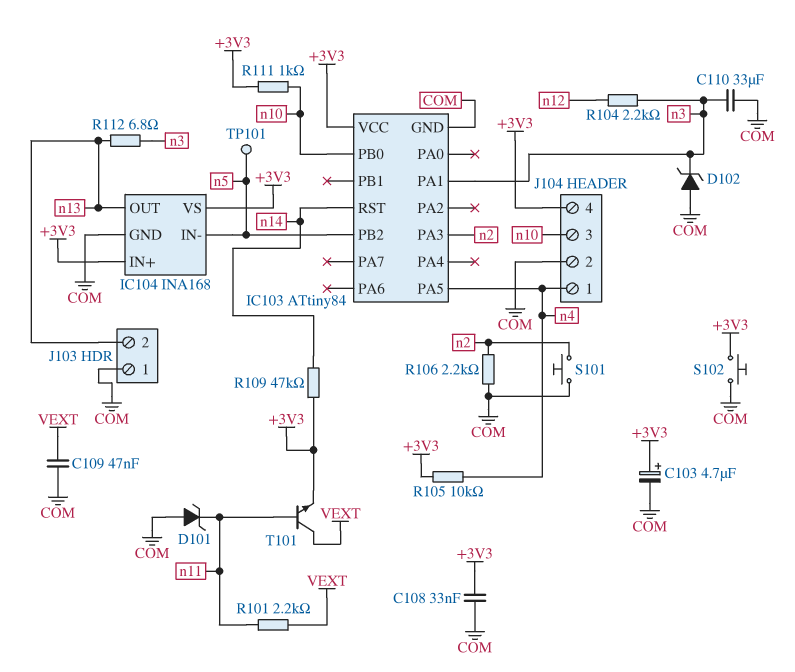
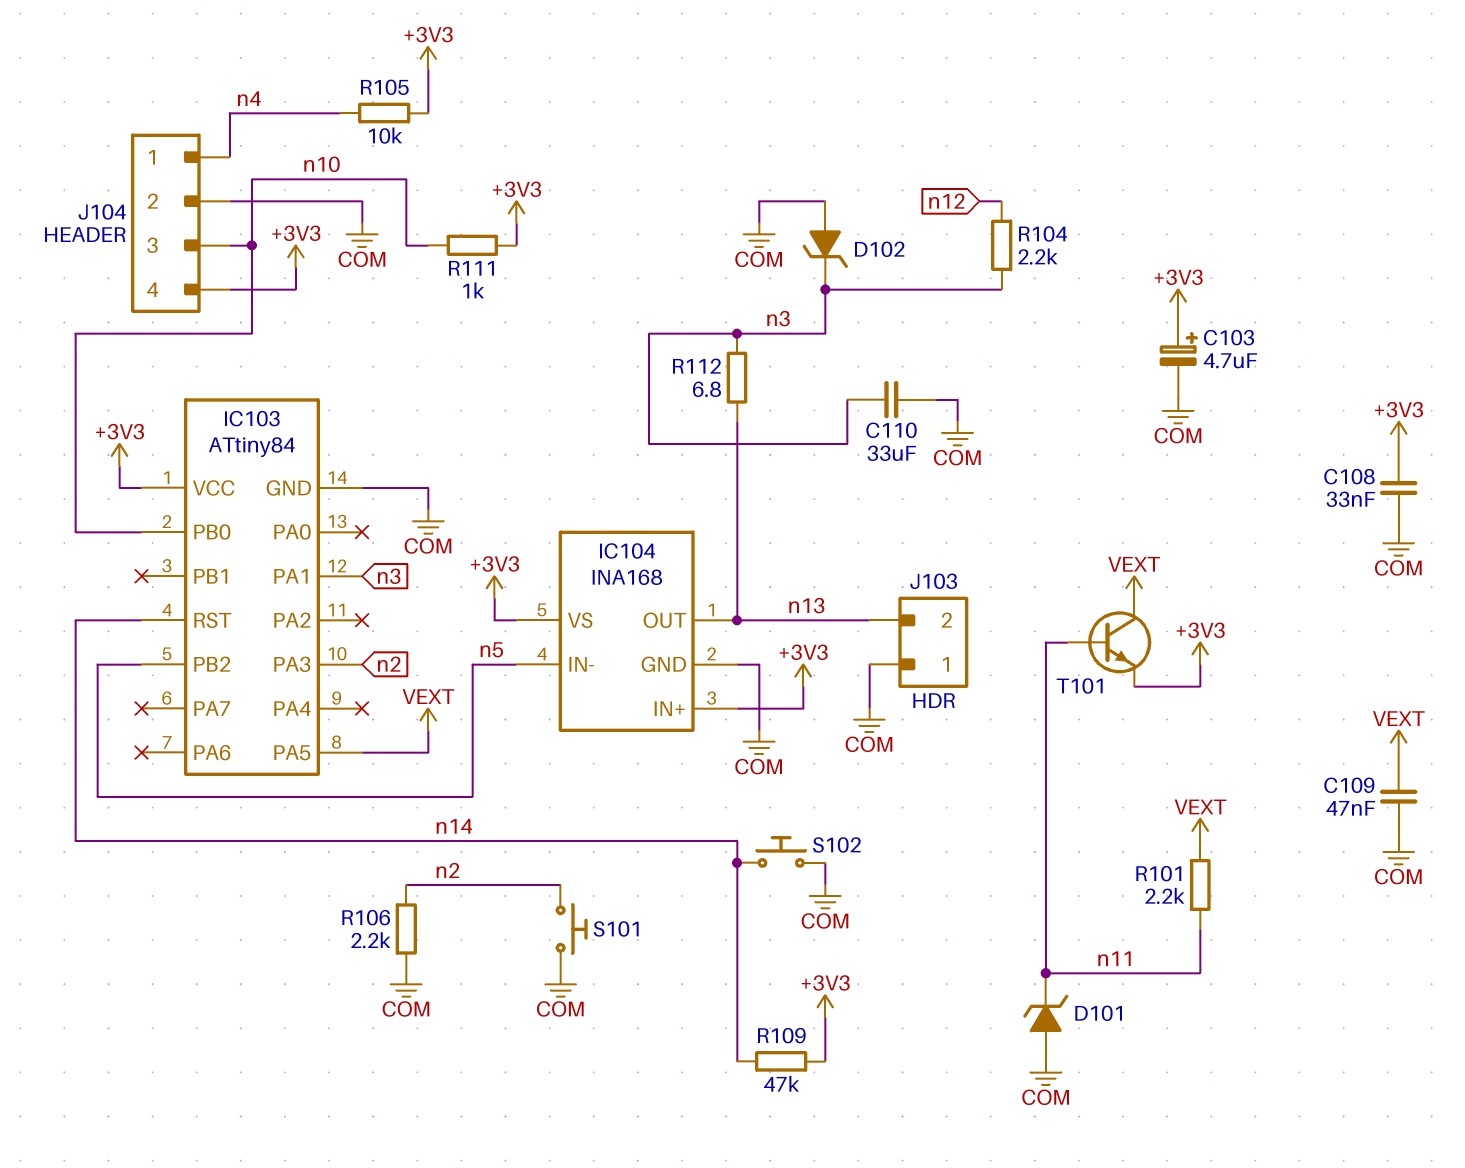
IC103 pin PA5: n4 -> VEXT
S102: button (+3V3, COM) -> button (COM, n14)
TP101: test point (n5) -> none

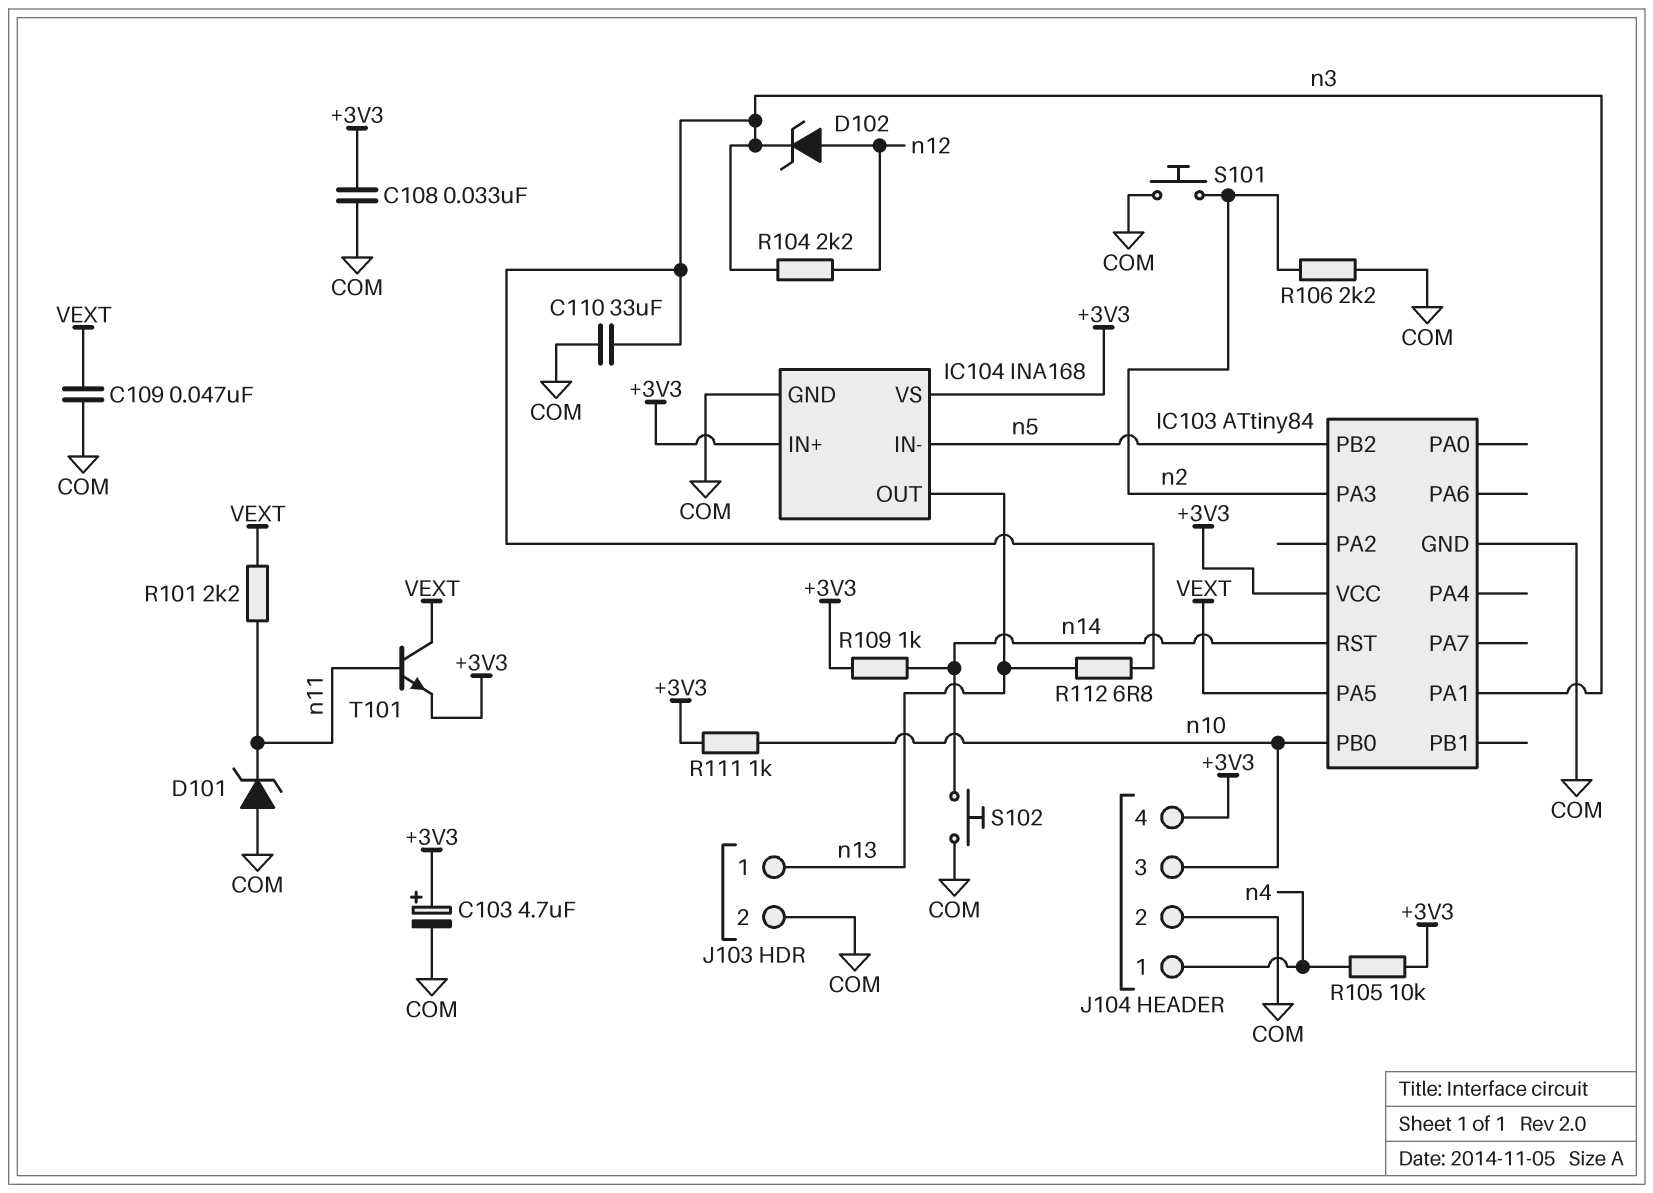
D102: zener (A COM, K n3) -> zener (A n12, K n3)
J103 pin 1: COM -> n13
J103 pin 2: n13 -> COM
R109: 47k (+3V3, n14) -> 1k (+3V3, n14)

